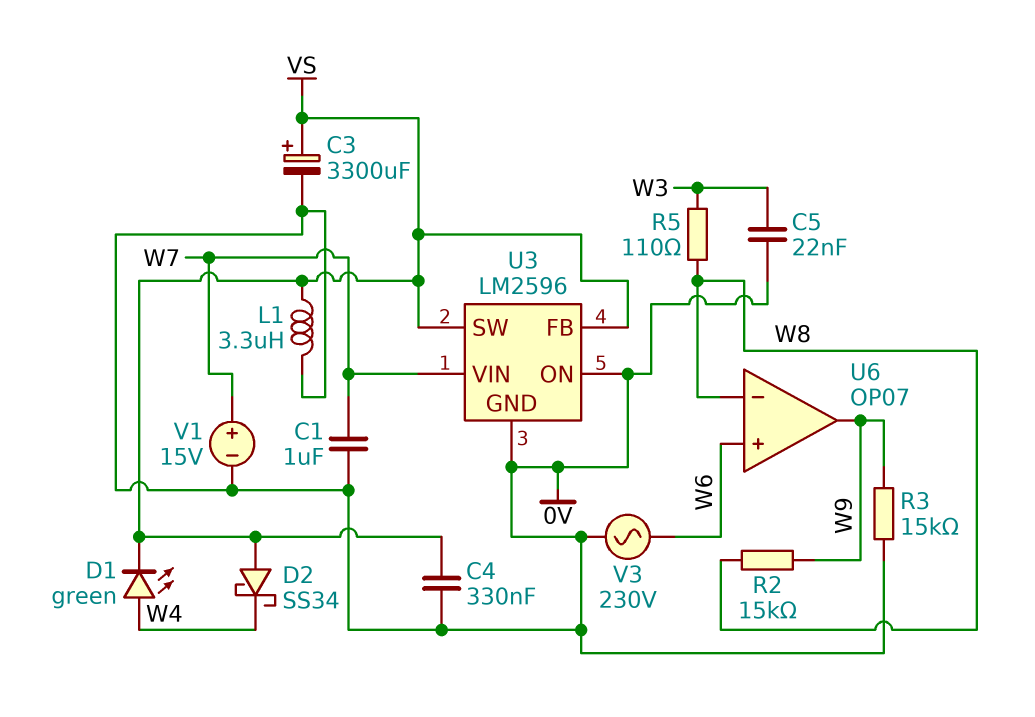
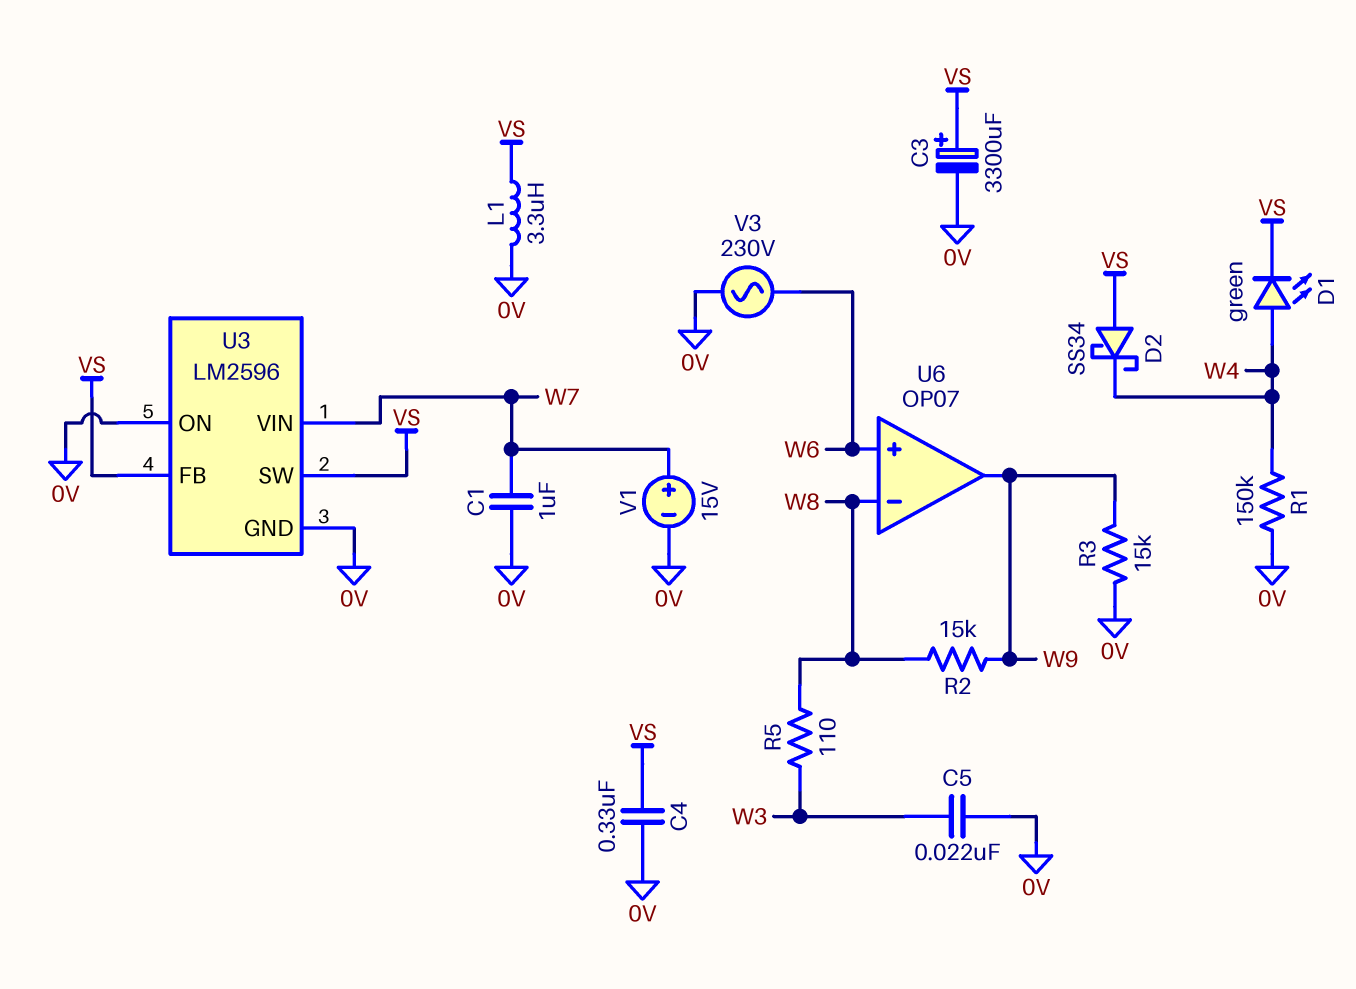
R1: none -> 150k (0V, W4)

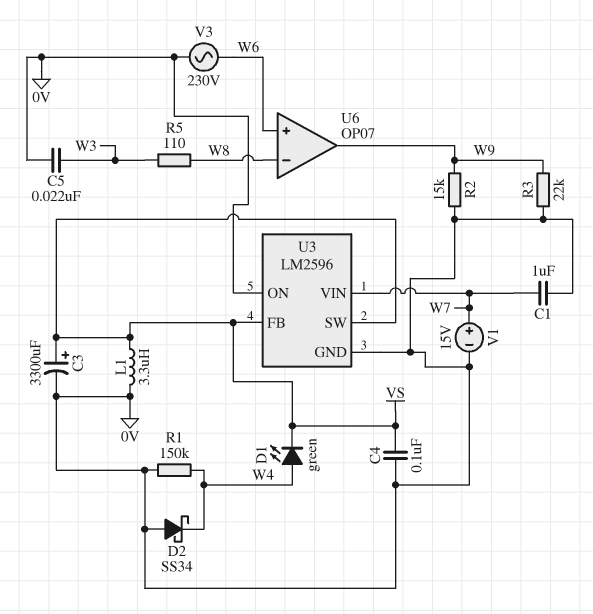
C4: 330nF (0V, VS) -> 100nF (0V, VS)
D2: schottky SS34 (A VS, K W4) -> schottky SS34 (A 0V, K W4)
R2: 15k (W8, W9) -> 15k (0V, W9)
R3: 15k (0V, W9) -> 22k (0V, W9)

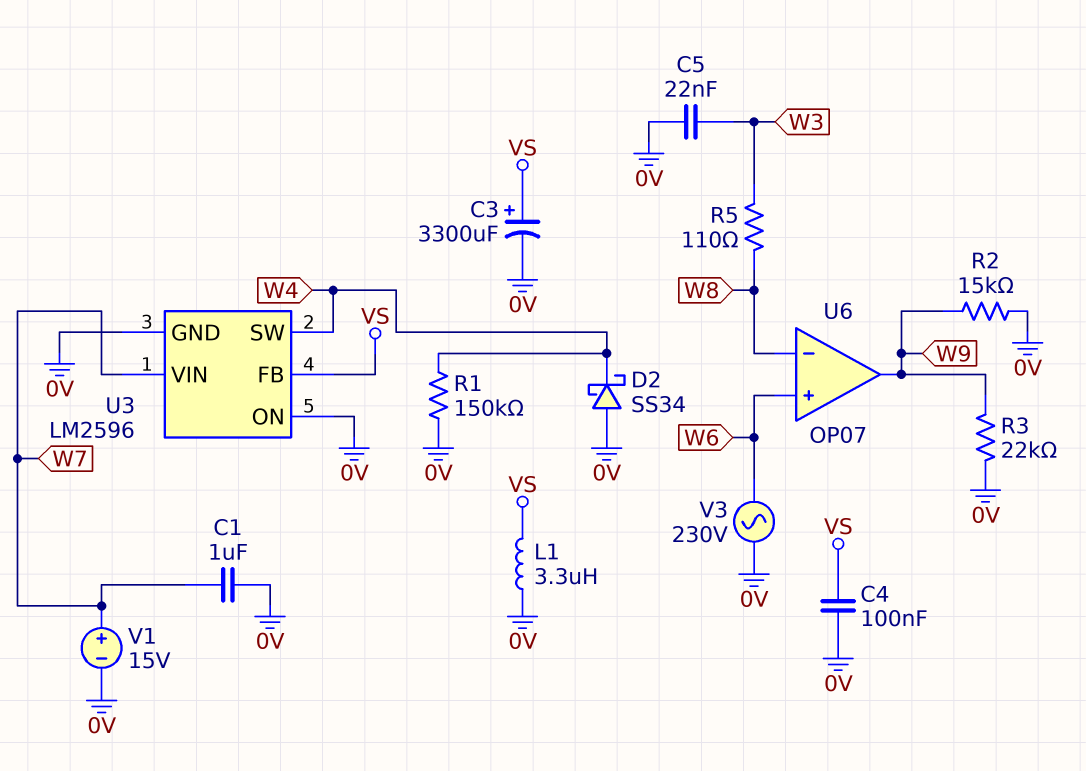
D1: LED green (A W4, K VS) -> none
U3 pin SW: VS -> W4

